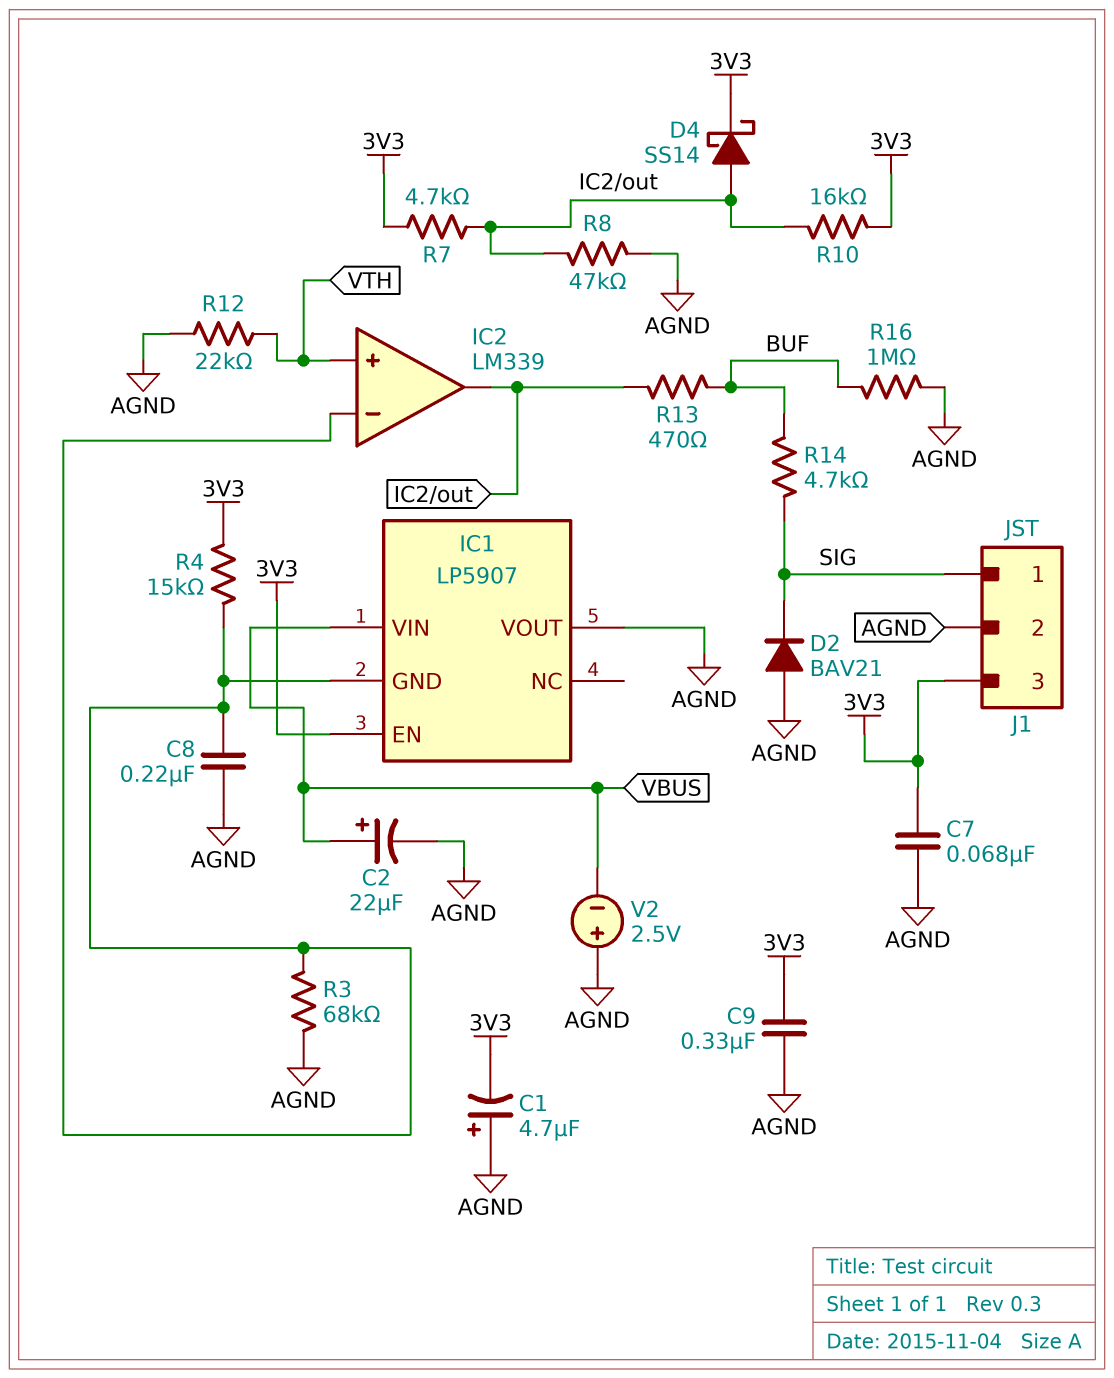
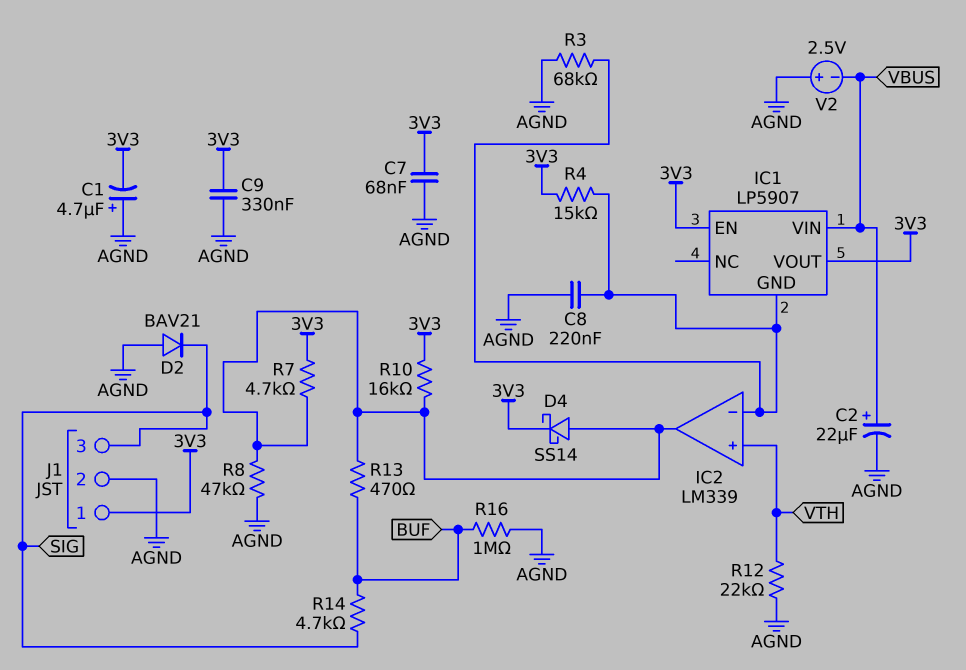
IC1 pin VOUT: AGND -> 3V3
J1 pin 1: SIG -> 3V3
J1 pin 3: 3V3 -> SIG

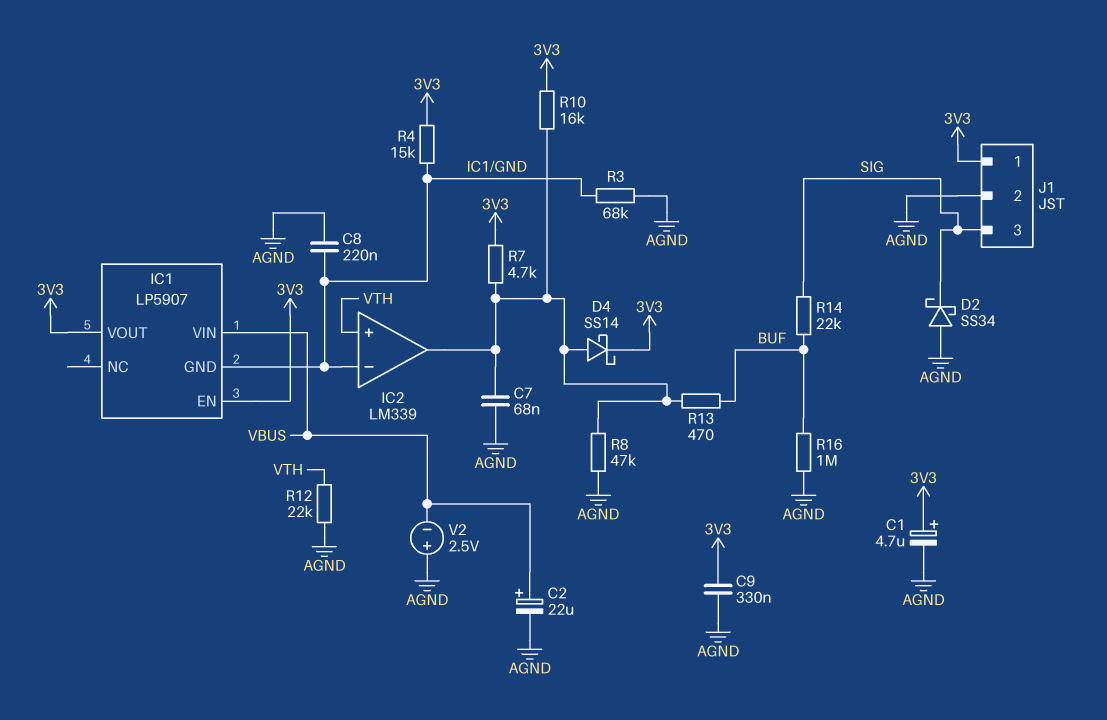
C1: 4.7uF (plus AGND, minus 3V3) -> 4.7uF (plus 3V3, minus AGND)
C7: 68nF (3V3, AGND) -> 68nF (AGND, IC2/out)
D2: diode BAV21 (A AGND, K SIG) -> schottky SS34 (A AGND, K SIG)
R14: 4.7k (BUF, SIG) -> 22k (BUF, SIG)

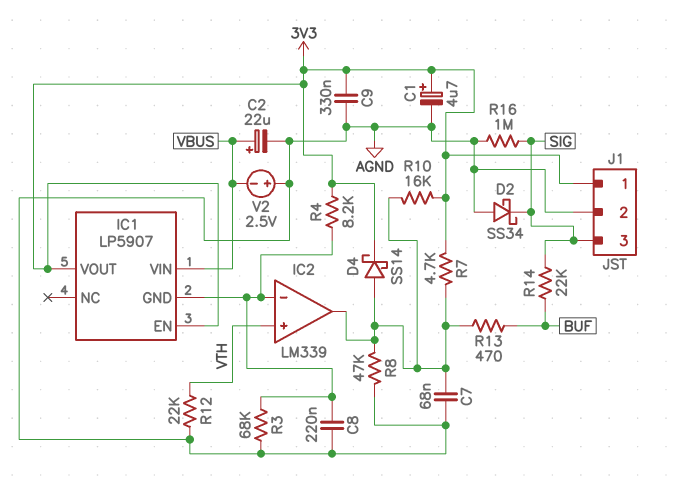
R4: 15k (3V3, IC1/GND) -> 8.2k (3V3, IC1/GND)
R16: 1M (AGND, BUF) -> 1M (AGND, SIG)

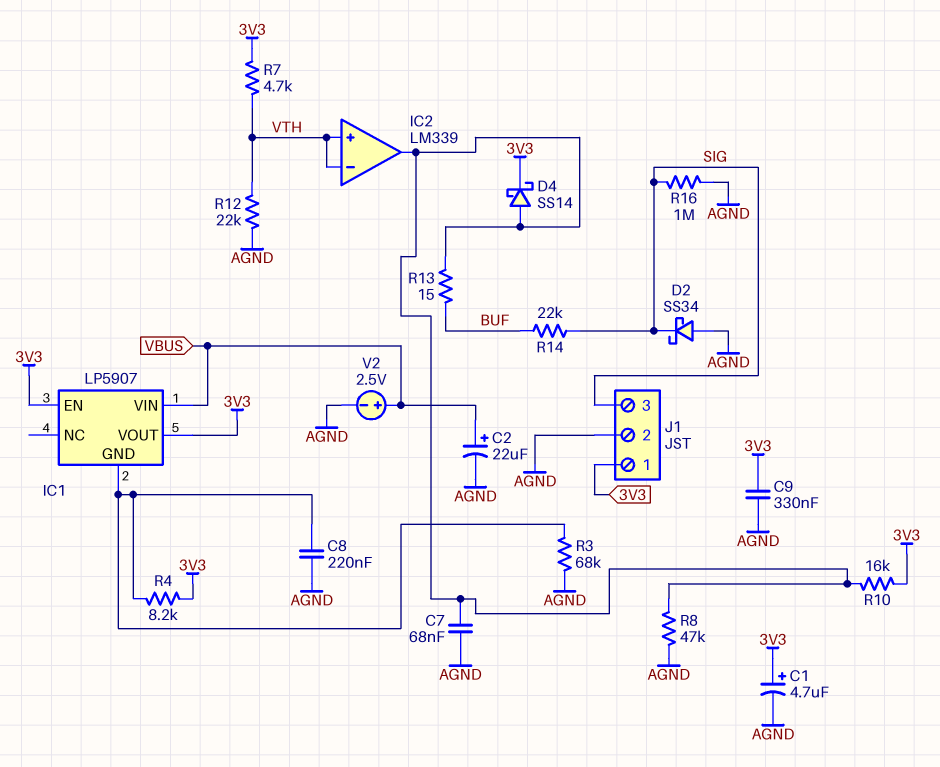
IC2 pin in-: IC1/GND -> VTH
R7: 4.7k (3V3, IC2/out) -> 4.7k (3V3, VTH)
R13: 470 (BUF, IC2/out) -> 15 (BUF, IC2/out)
V2: 2.5V (plus AGND, minus VBUS) -> 2.5V (plus VBUS, minus AGND)

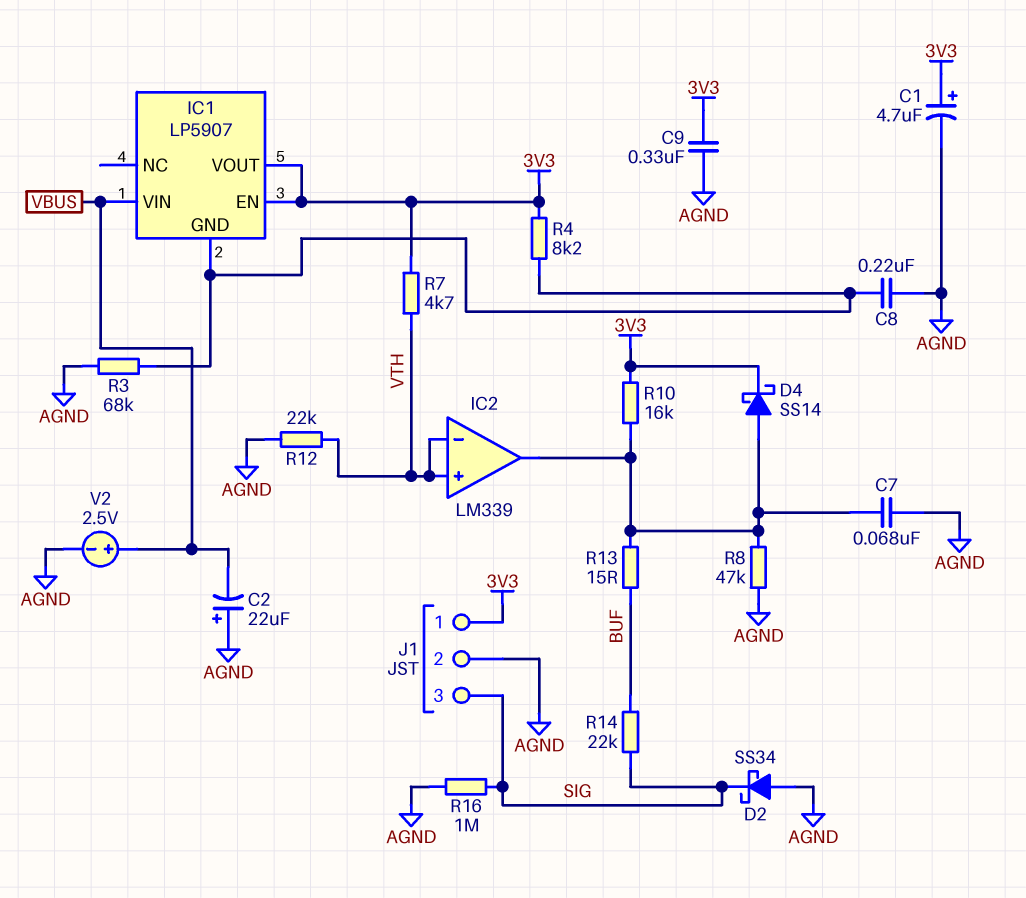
C2: 22uF (plus VBUS, minus AGND) -> 22uF (plus AGND, minus VBUS)

